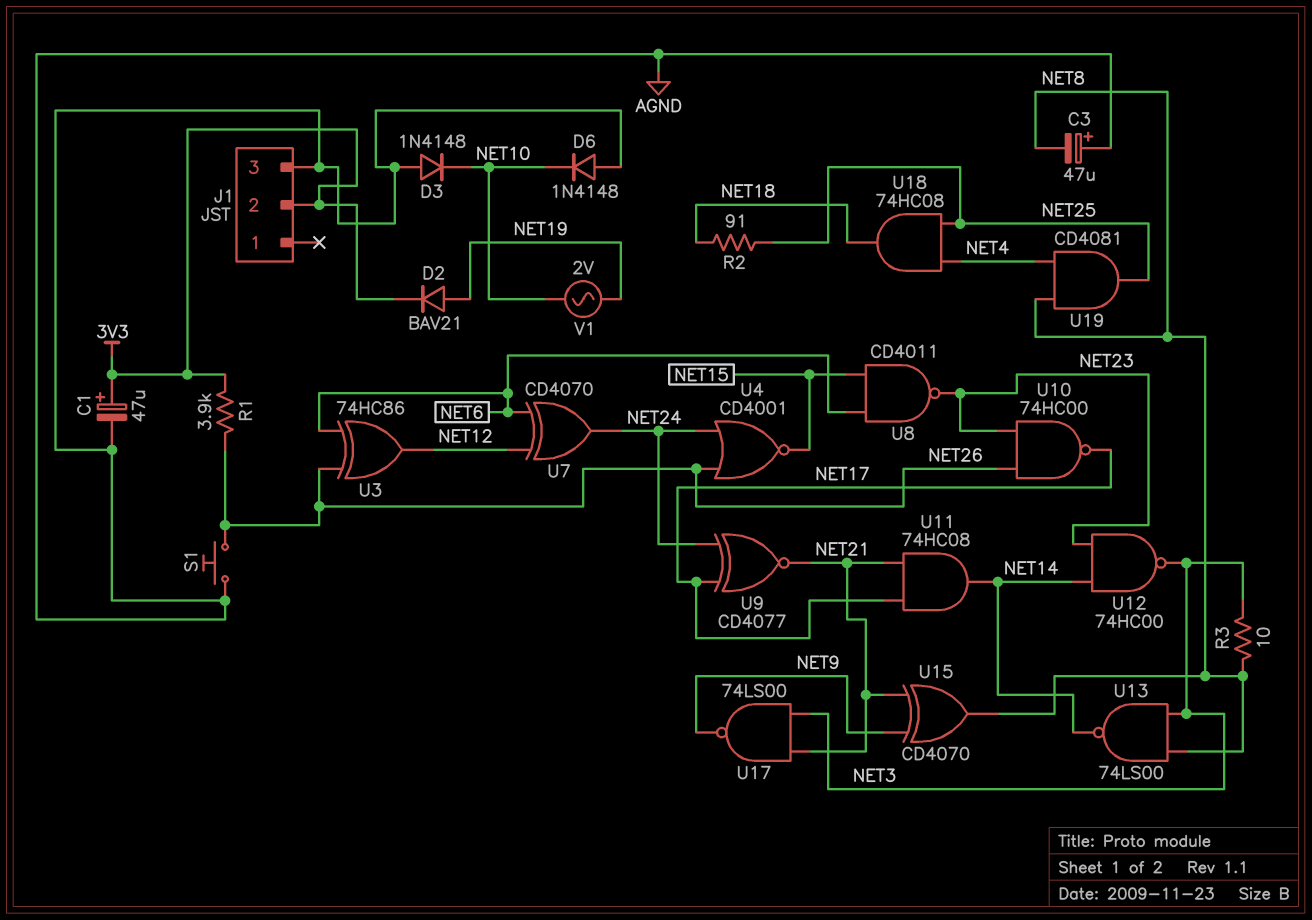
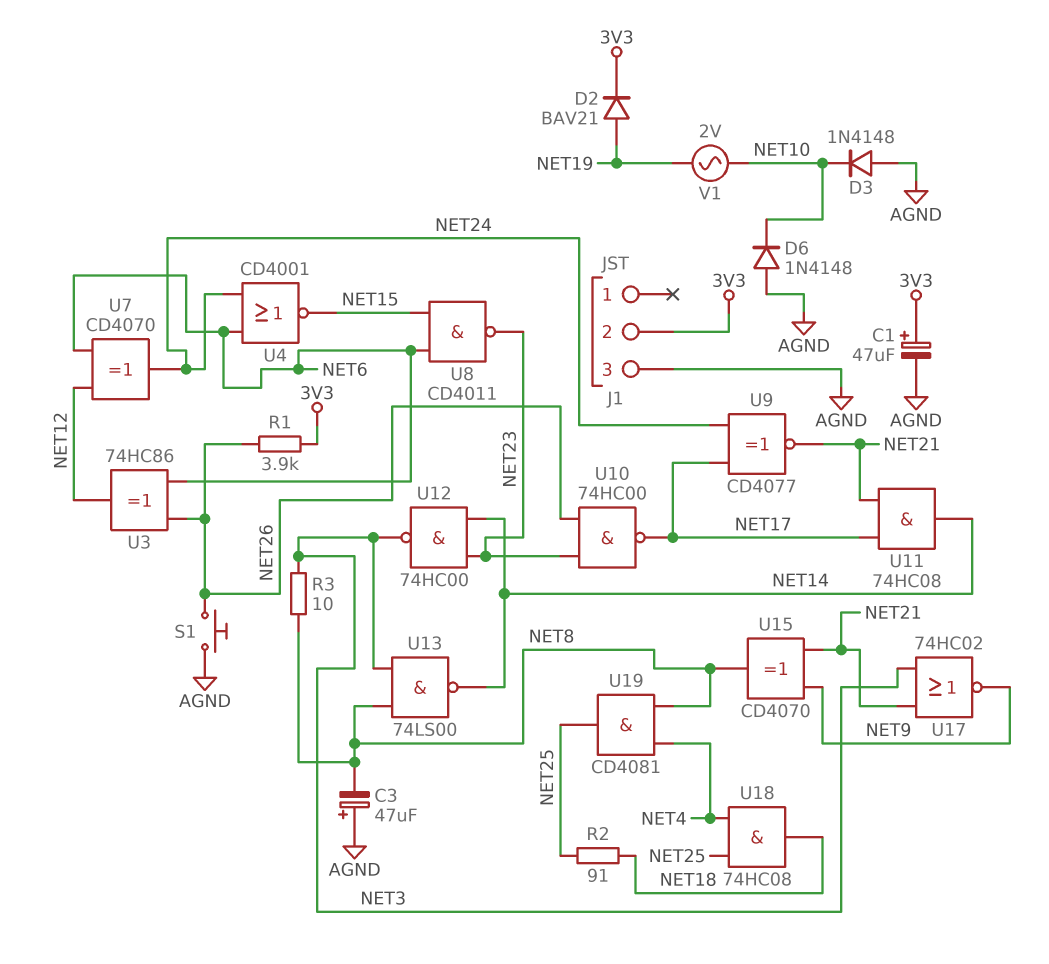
U4: NOR CD4001 (in NET24, in NET26, out NET15) -> NOR CD4001 (in NET6, in NET24, out NET15)
U17: NAND 74LS00 (in NET3, in NET21, out NET9) -> NOR 74HC02 (in NET3, in NET21, out NET9)

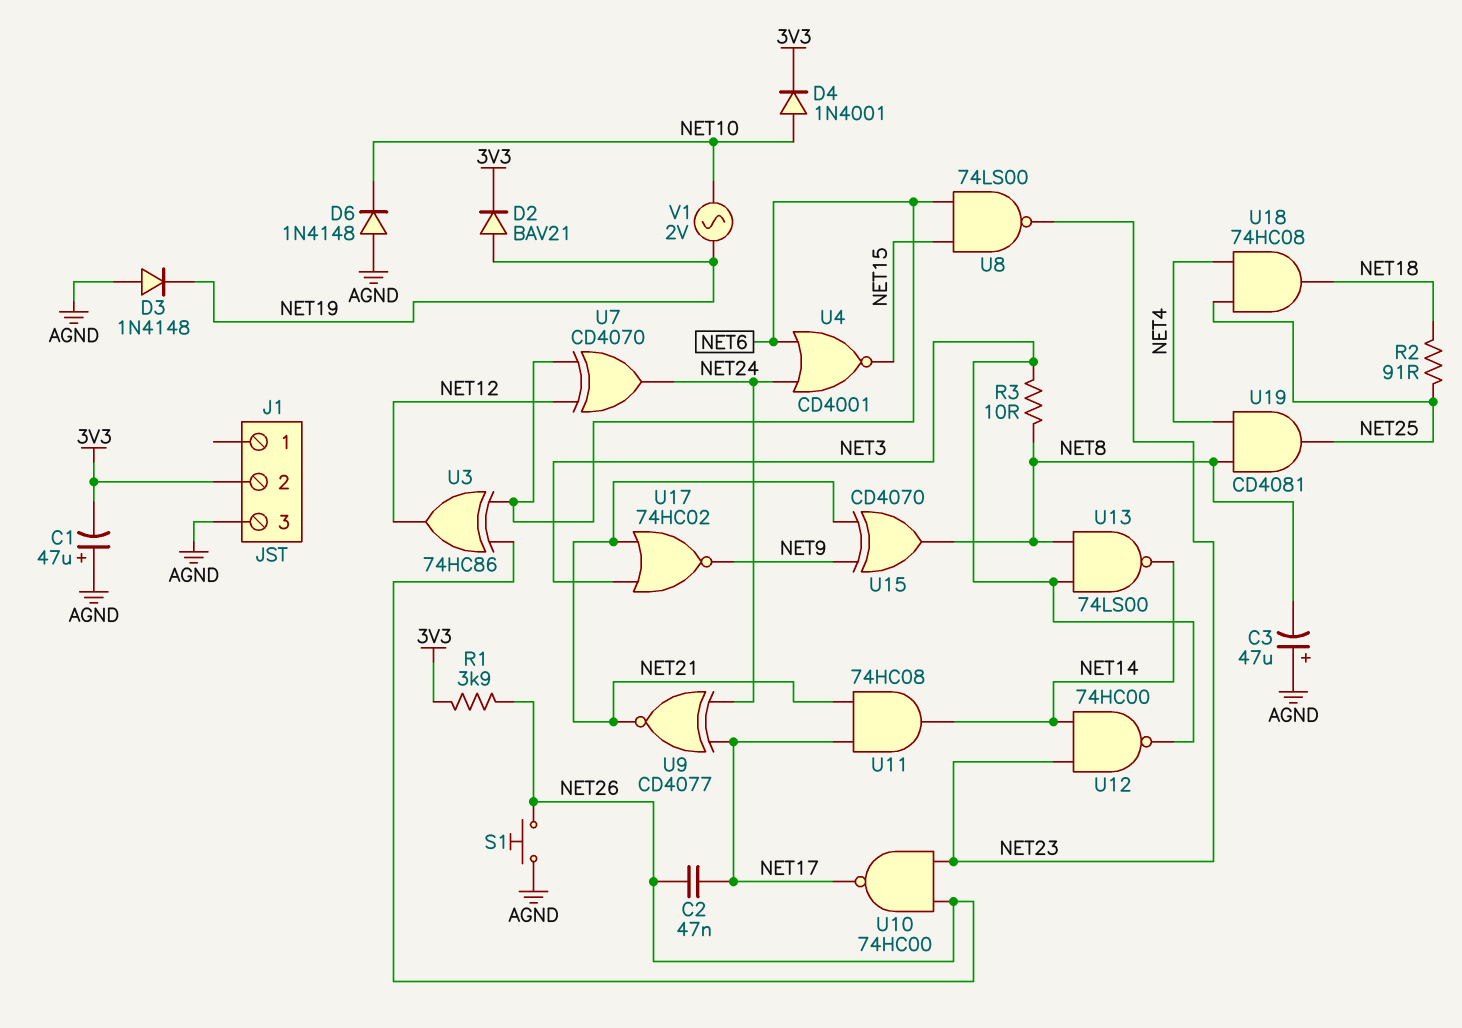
C1: 47uF (plus 3V3, minus AGND) -> 47uF (plus AGND, minus 3V3)
C2: none -> 47nF (NET17, NET26)
D3: diode 1N4148 (A AGND, K NET10) -> diode 1N4148 (A AGND, K NET19)
D4: none -> diode 1N4001 (A NET10, K 3V3)
U8: NAND CD4011 (in NET6, in NET15, out NET23) -> NAND 74LS00 (in NET6, in NET15, out NET23)

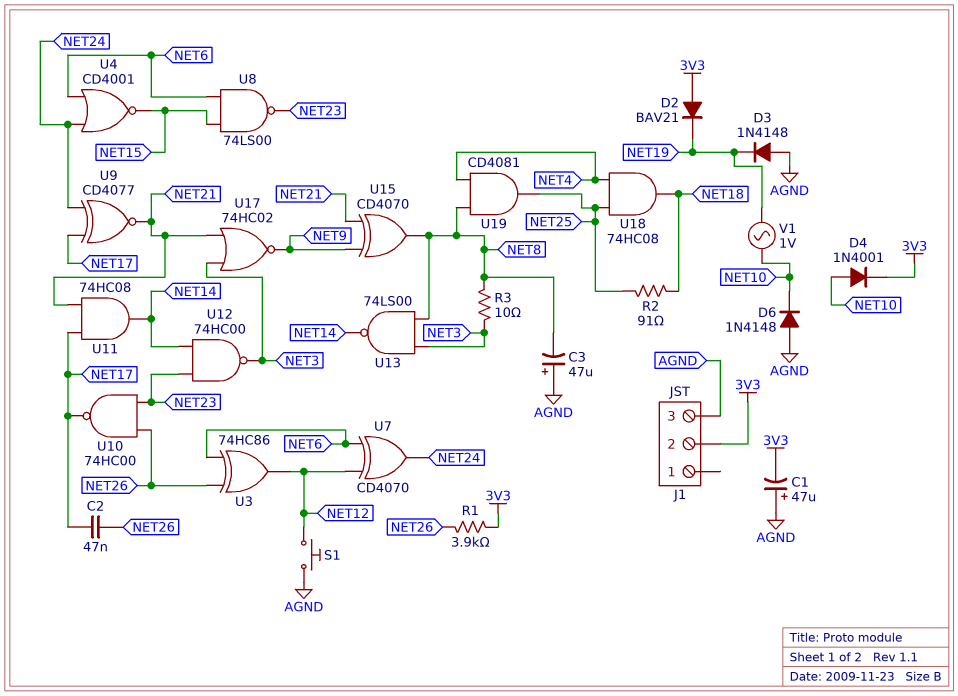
D2: diode BAV21 (A NET19, K 3V3) -> diode BAV21 (A 3V3, K NET19)
S1: button (AGND, NET26) -> button (AGND, NET12)
V1: AC 2V (NET10, NET19) -> AC 1V (NET10, NET19)

